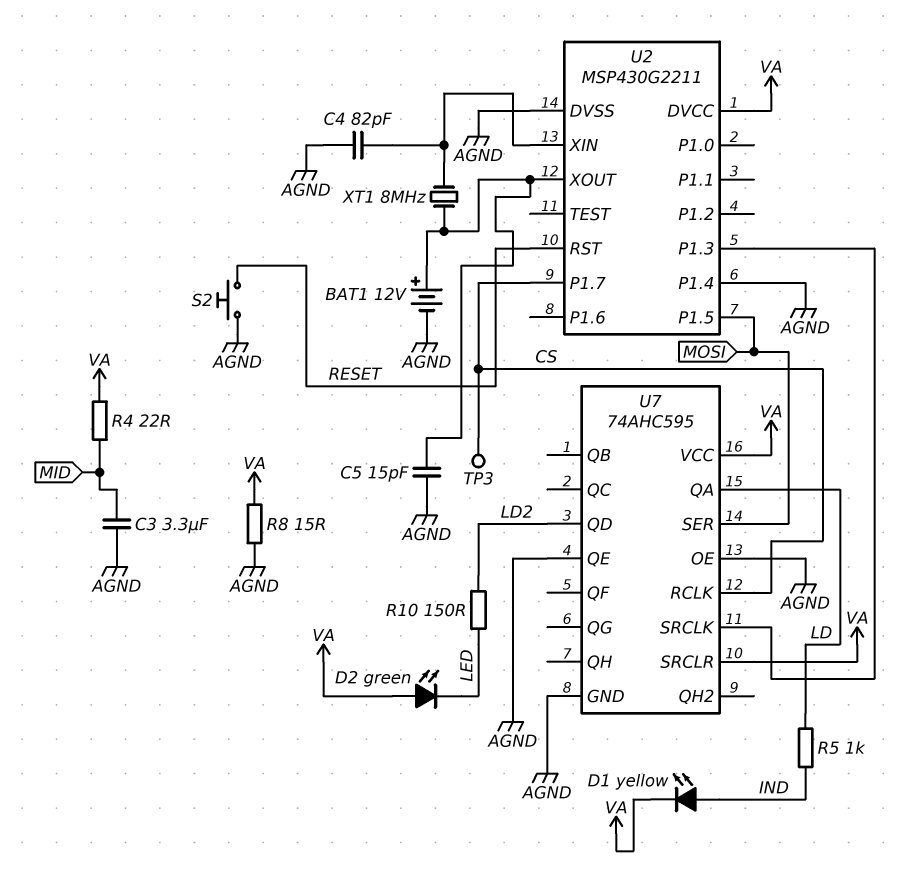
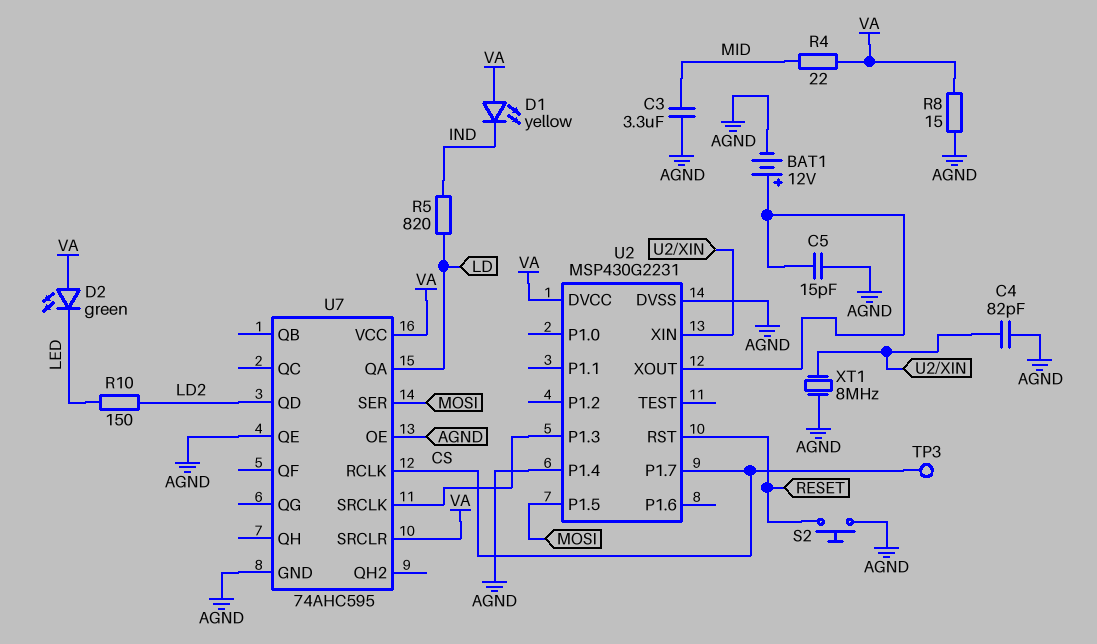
D1: LED yellow (A IND, K VA) -> LED yellow (A VA, K IND)
R5: 1k (IND, LD) -> 820 (IND, LD)
U2: MSP430G2211 -> MSP430G2231
XT1: 8MHz (U2/XIN, U2/XOUT) -> 8MHz (AGND, U2/XIN)

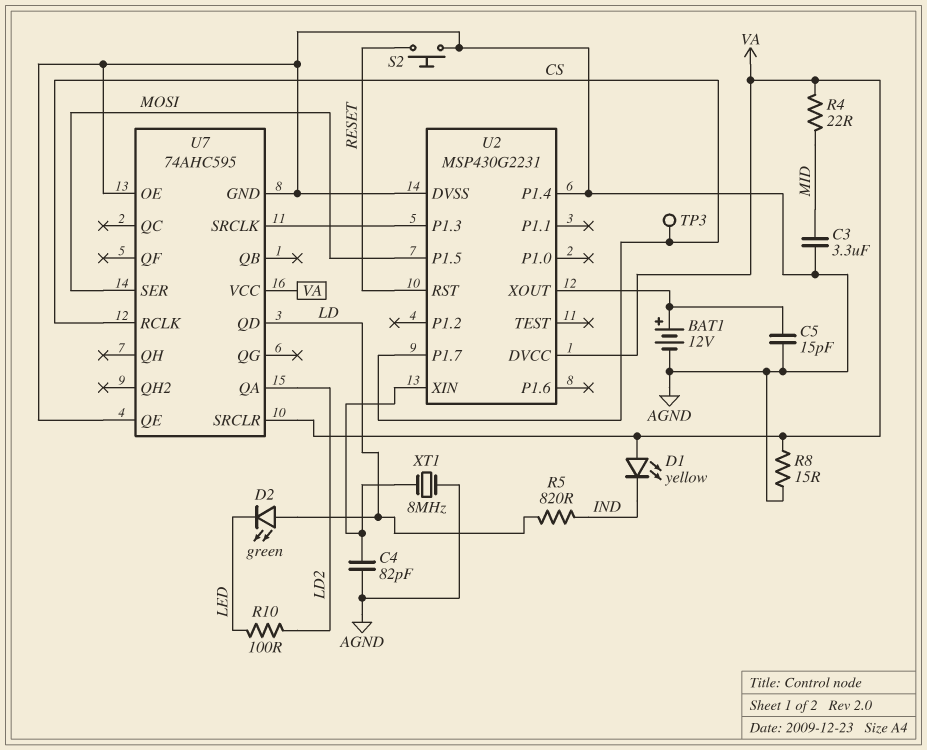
D2: LED green (A VA, K LED) -> LED green (A LD, K LED)
R10: 150 (LD2, LED) -> 100 (LD2, LED)
U7 pin QA: LD -> LD2
U7 pin QD: LD2 -> LD

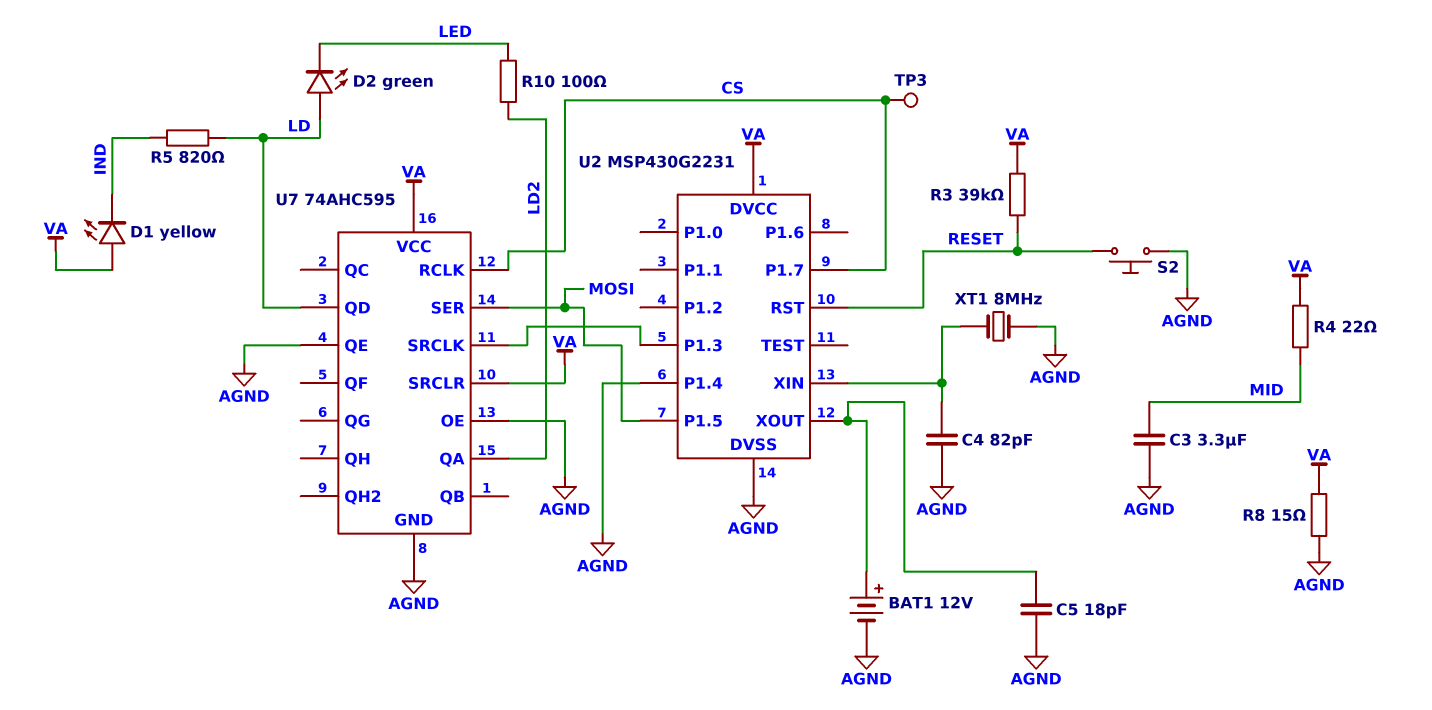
C5: 15pF (AGND, U2/XOUT) -> 18pF (AGND, U2/XOUT)
R3: none -> 39k (RESET, VA)

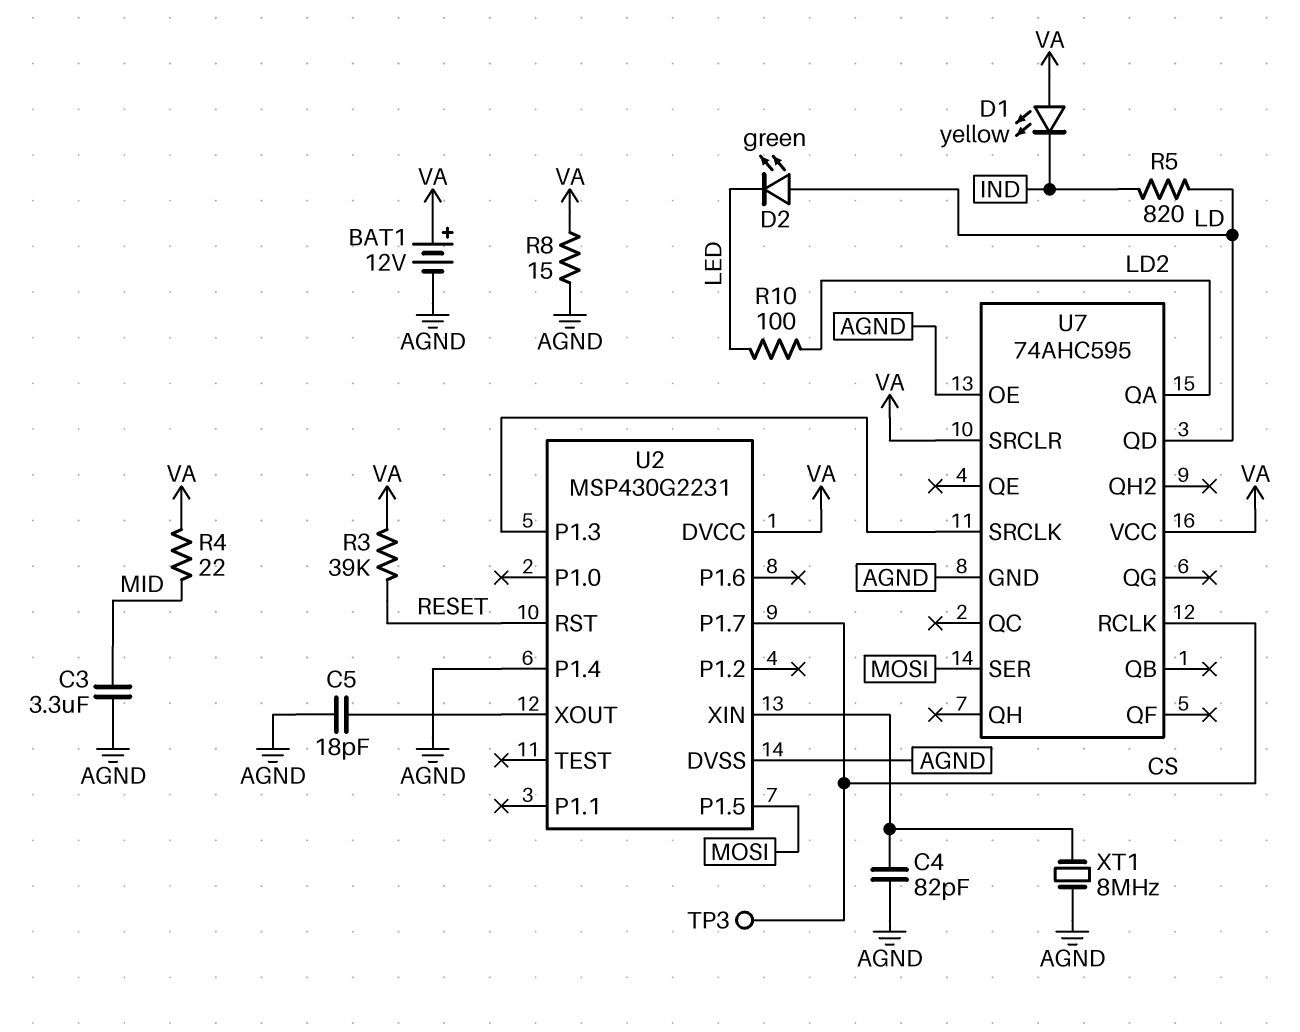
BAT1: 12V (plus U2/XOUT, minus AGND) -> 12V (plus VA, minus AGND)
S2: button (AGND, RESET) -> none
U7 pin QE: AGND -> none

